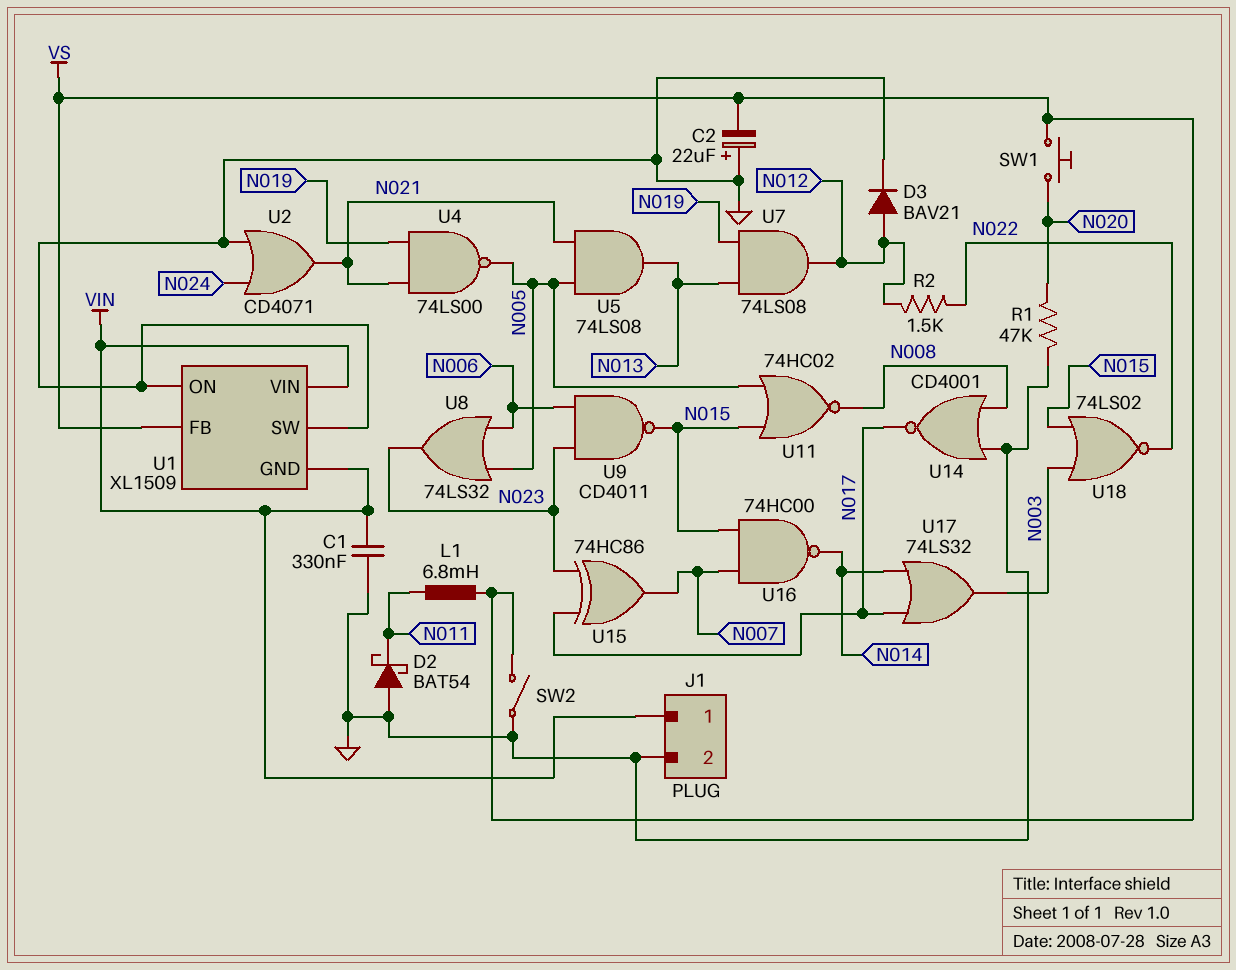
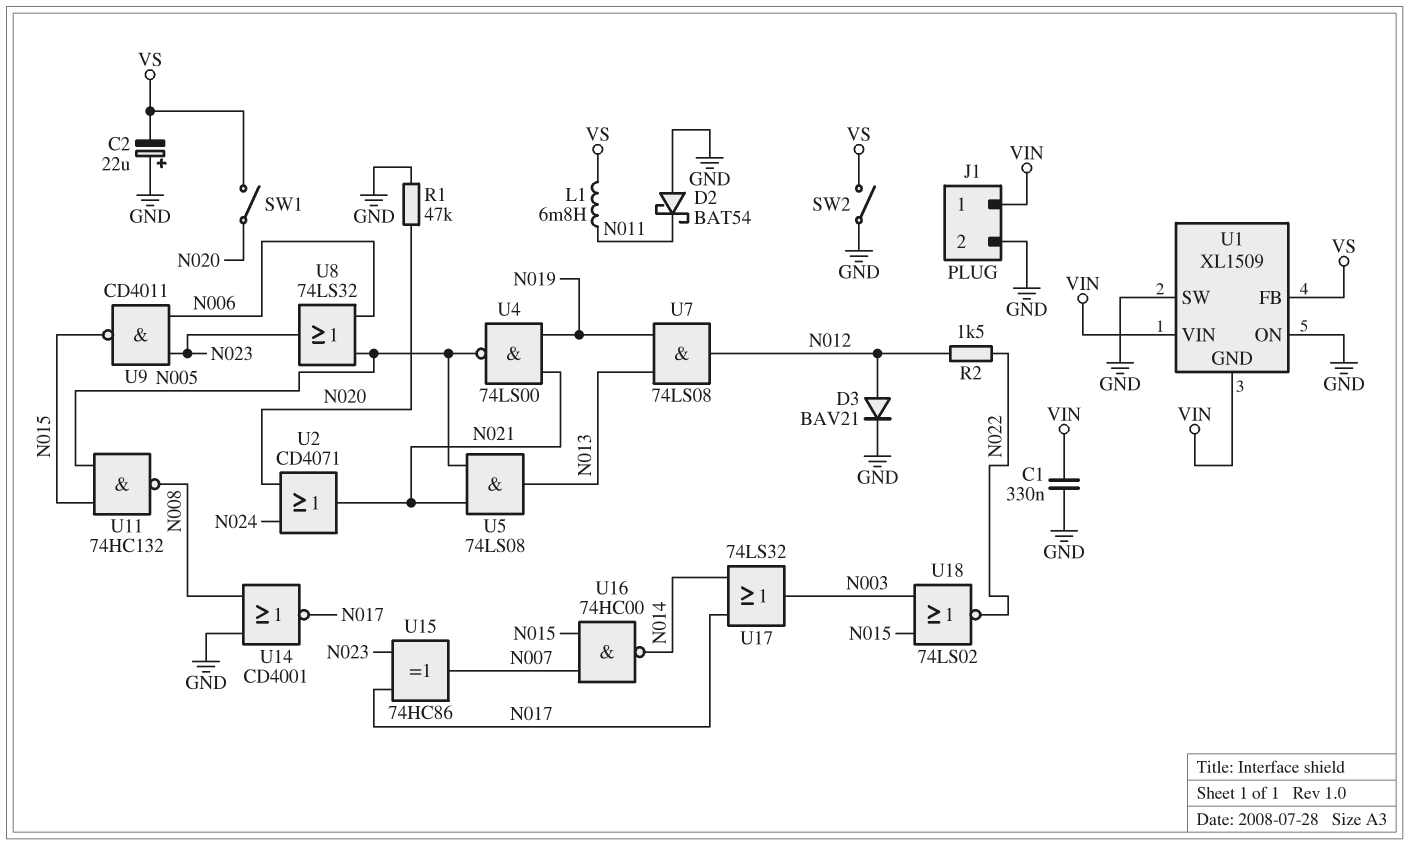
SW1: button (N020, VS) -> switch (N020, VS)
U2: OR CD4071 (in GND, in N024, out N021) -> OR CD4071 (in N020, in N024, out N021)
U11: NOR 74HC02 (in N005, in N015, out N008) -> NAND 74HC132 (in N005, in N015, out N008)

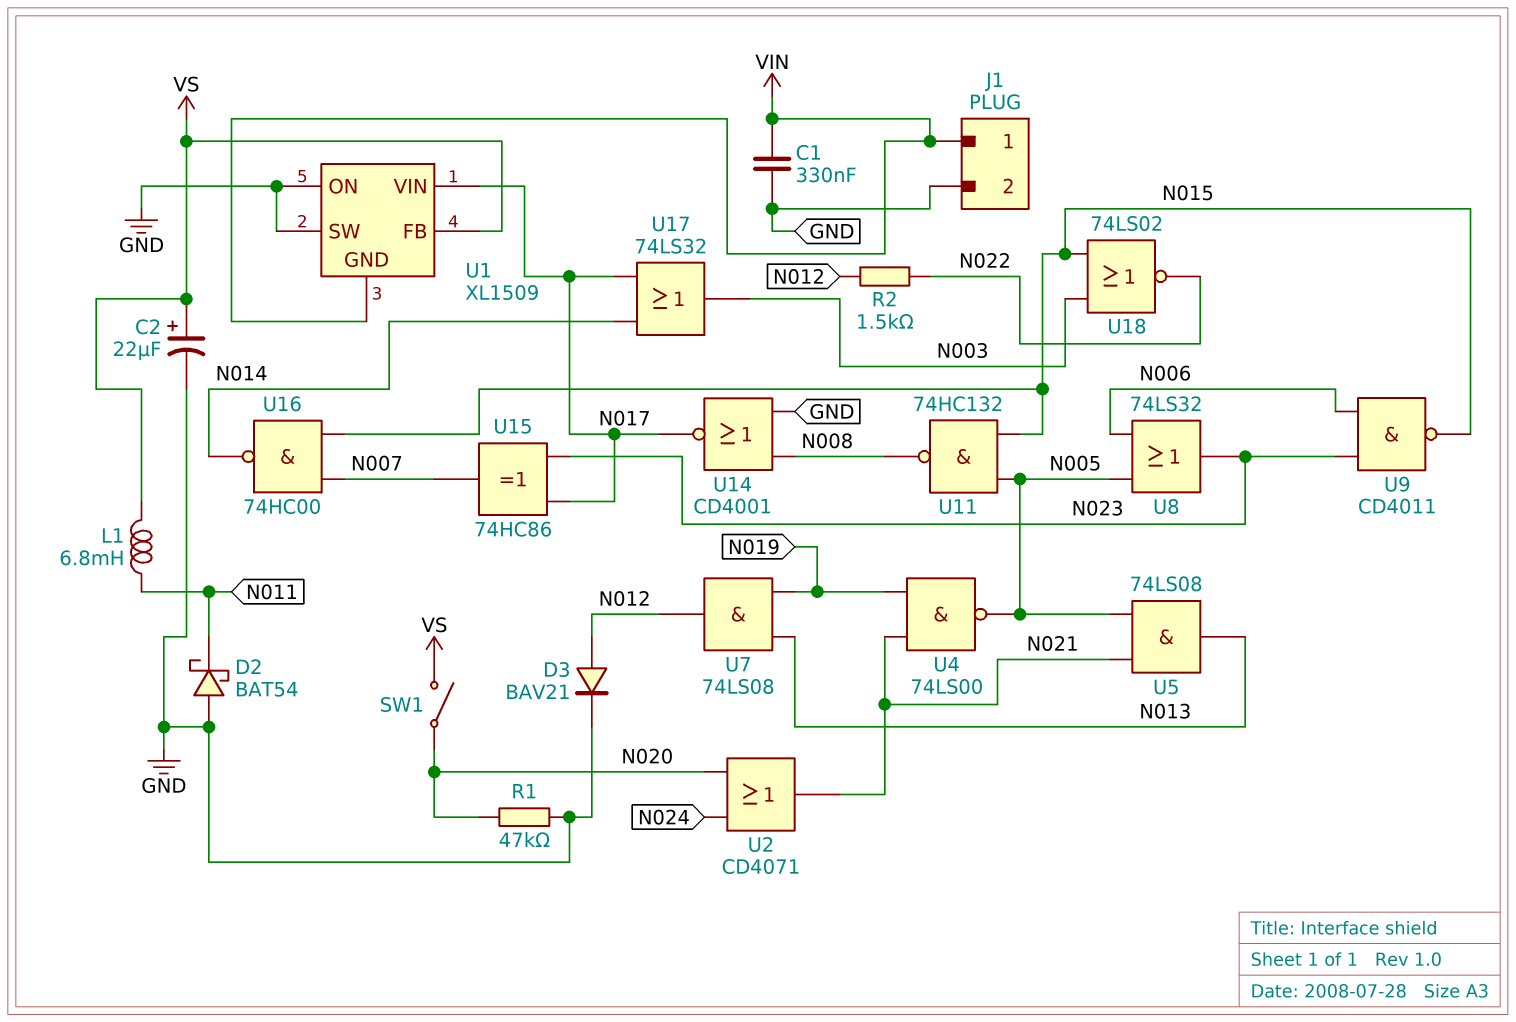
C2: 22uF (plus GND, minus VS) -> 22uF (plus VS, minus GND)
SW2: switch (GND, VS) -> none
U1 pin VIN: VIN -> N017

